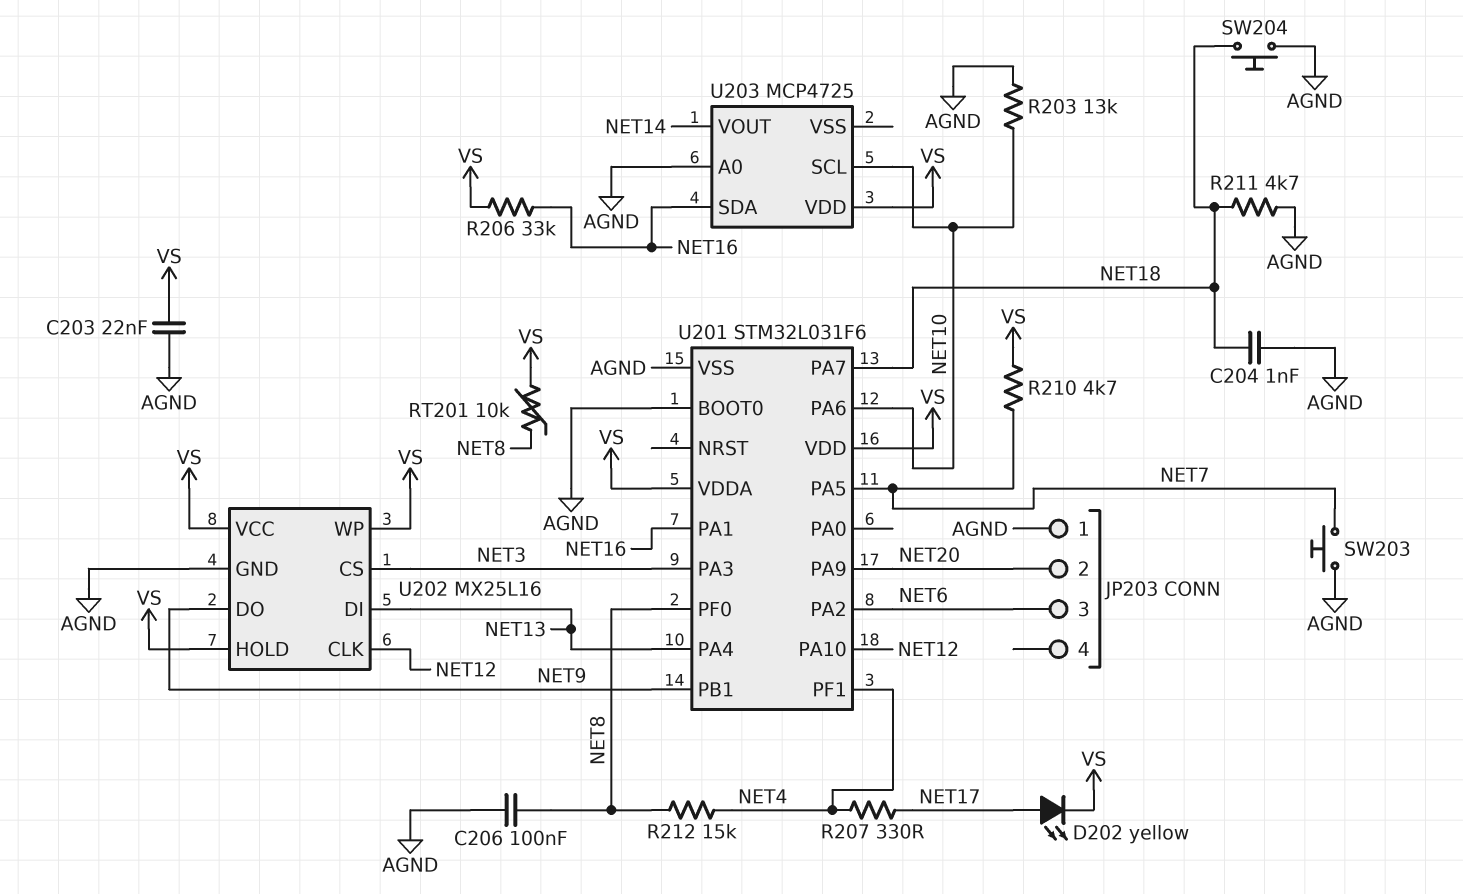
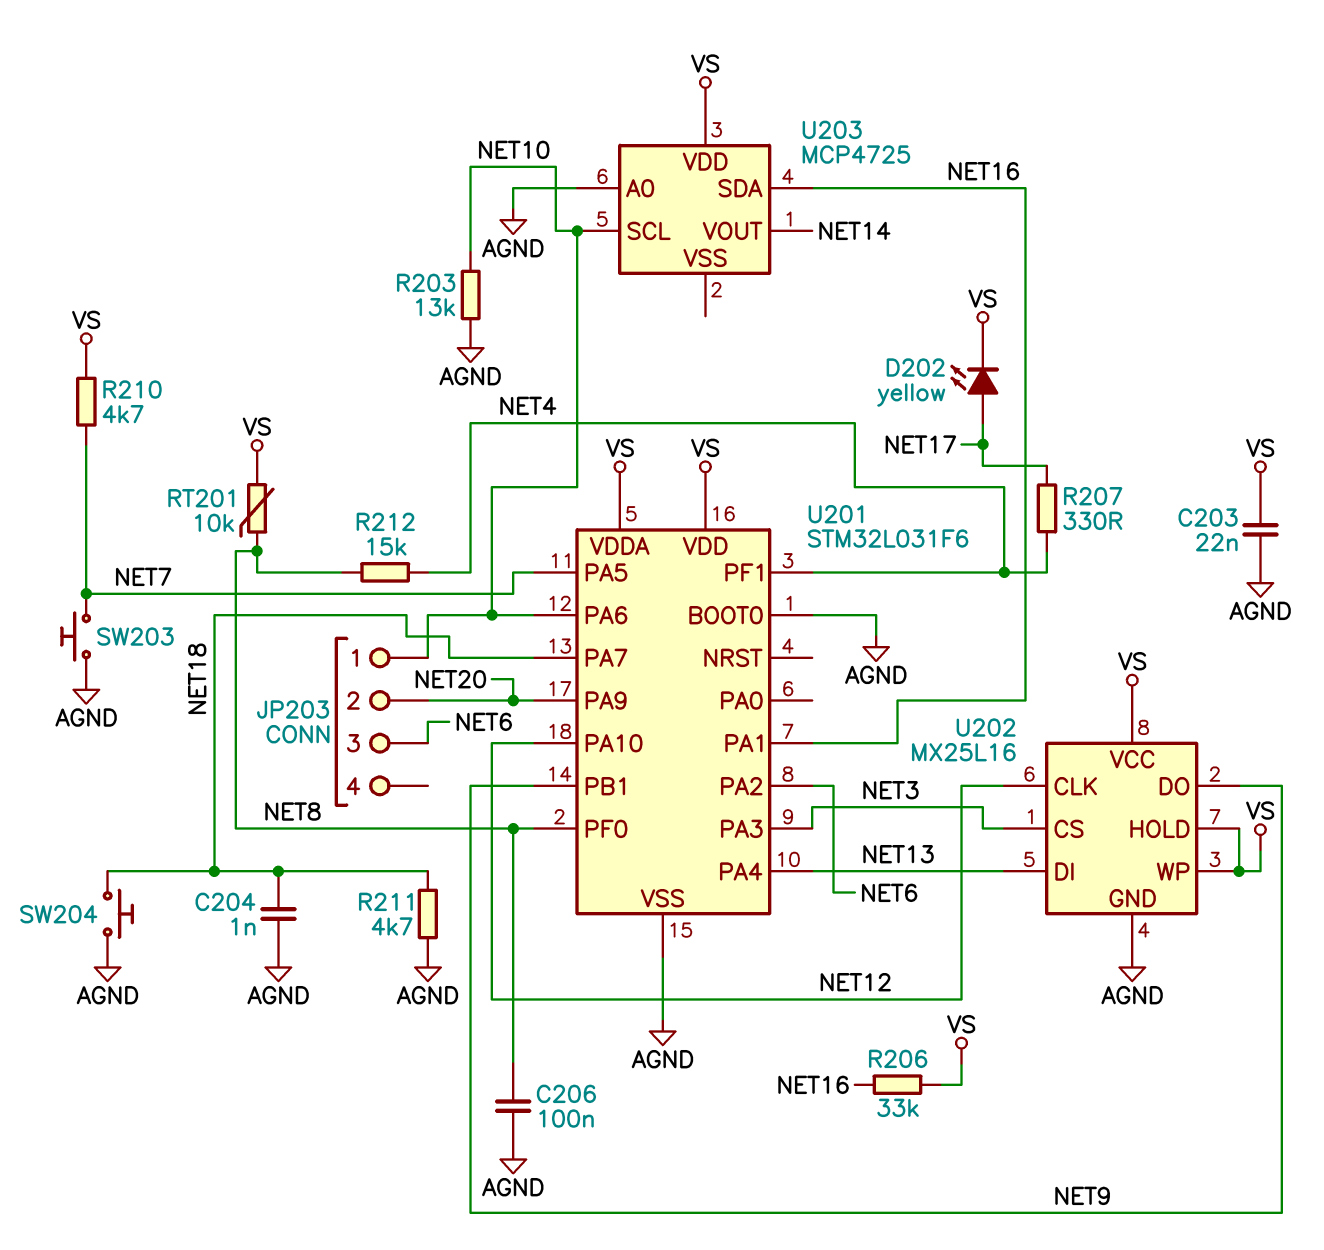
JP203 pin 1: AGND -> NET10

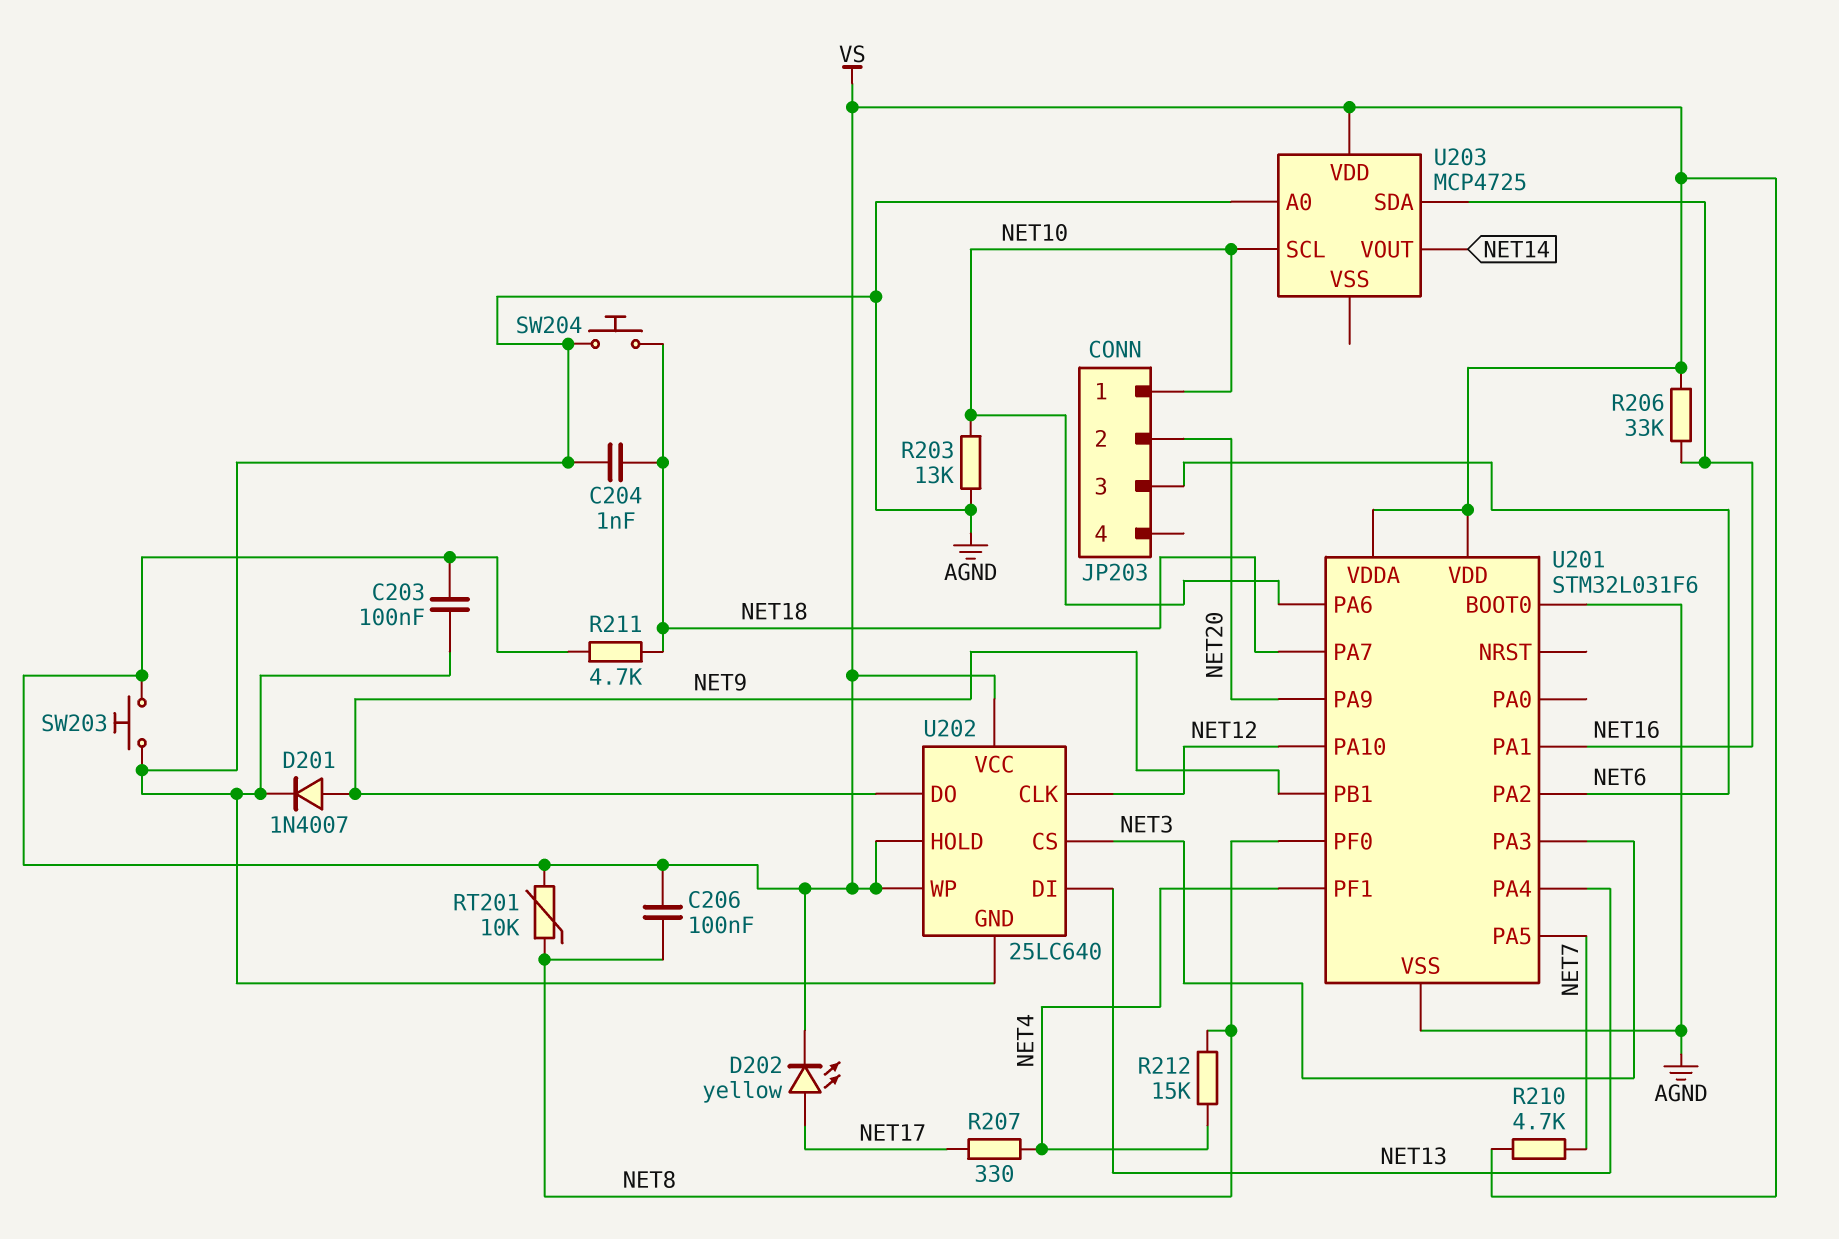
C203: 22nF (AGND, VS) -> 100nF (AGND, VS)
C206: 100nF (AGND, NET8) -> 100nF (NET8, VS)
D201: none -> diode 1N4007 (A NET9, K AGND)
R211: 4.7k (AGND, NET18) -> 4.7k (NET18, VS)
SW203: button (AGND, NET7) -> button (AGND, VS)
U202: MX25L16 -> 25LC640

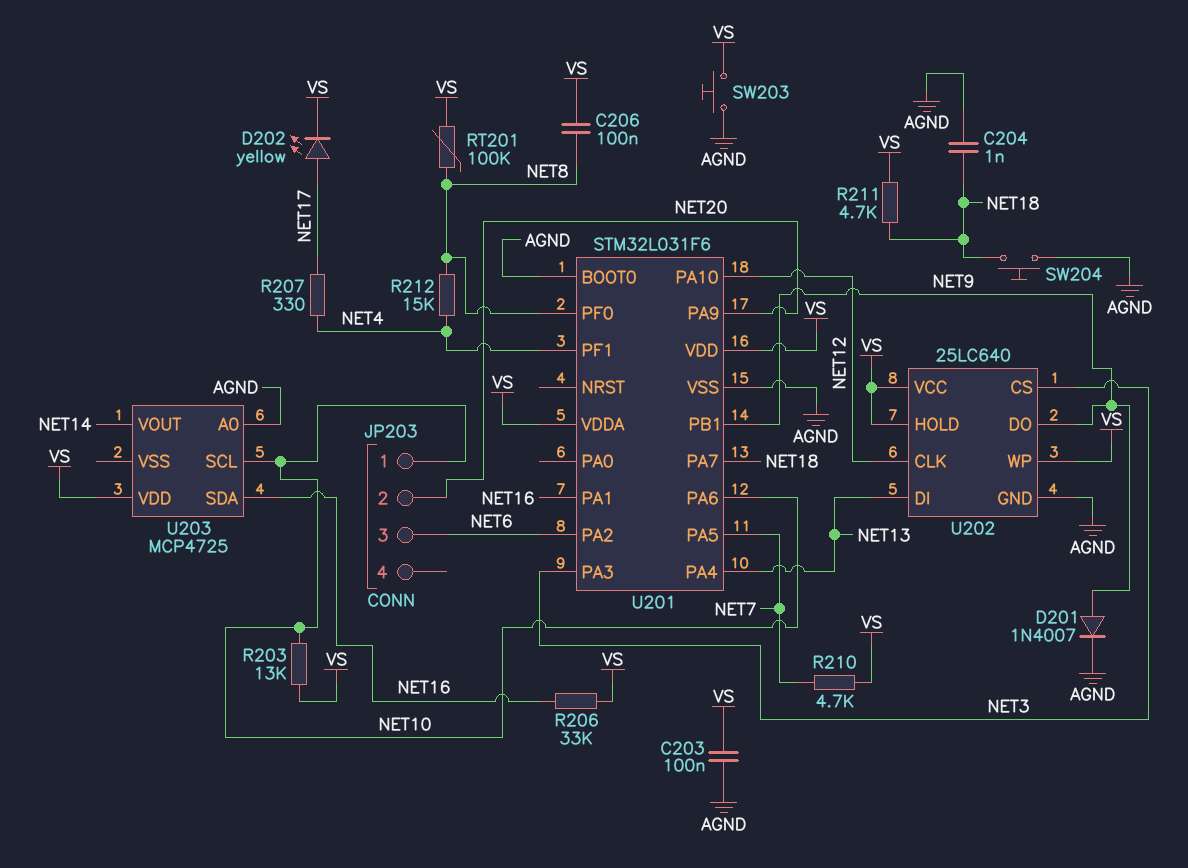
R203: 13k (AGND, NET10) -> 13k (NET10, VS)
RT201: 10k (NET8, VS) -> 100k (NET8, VS)

